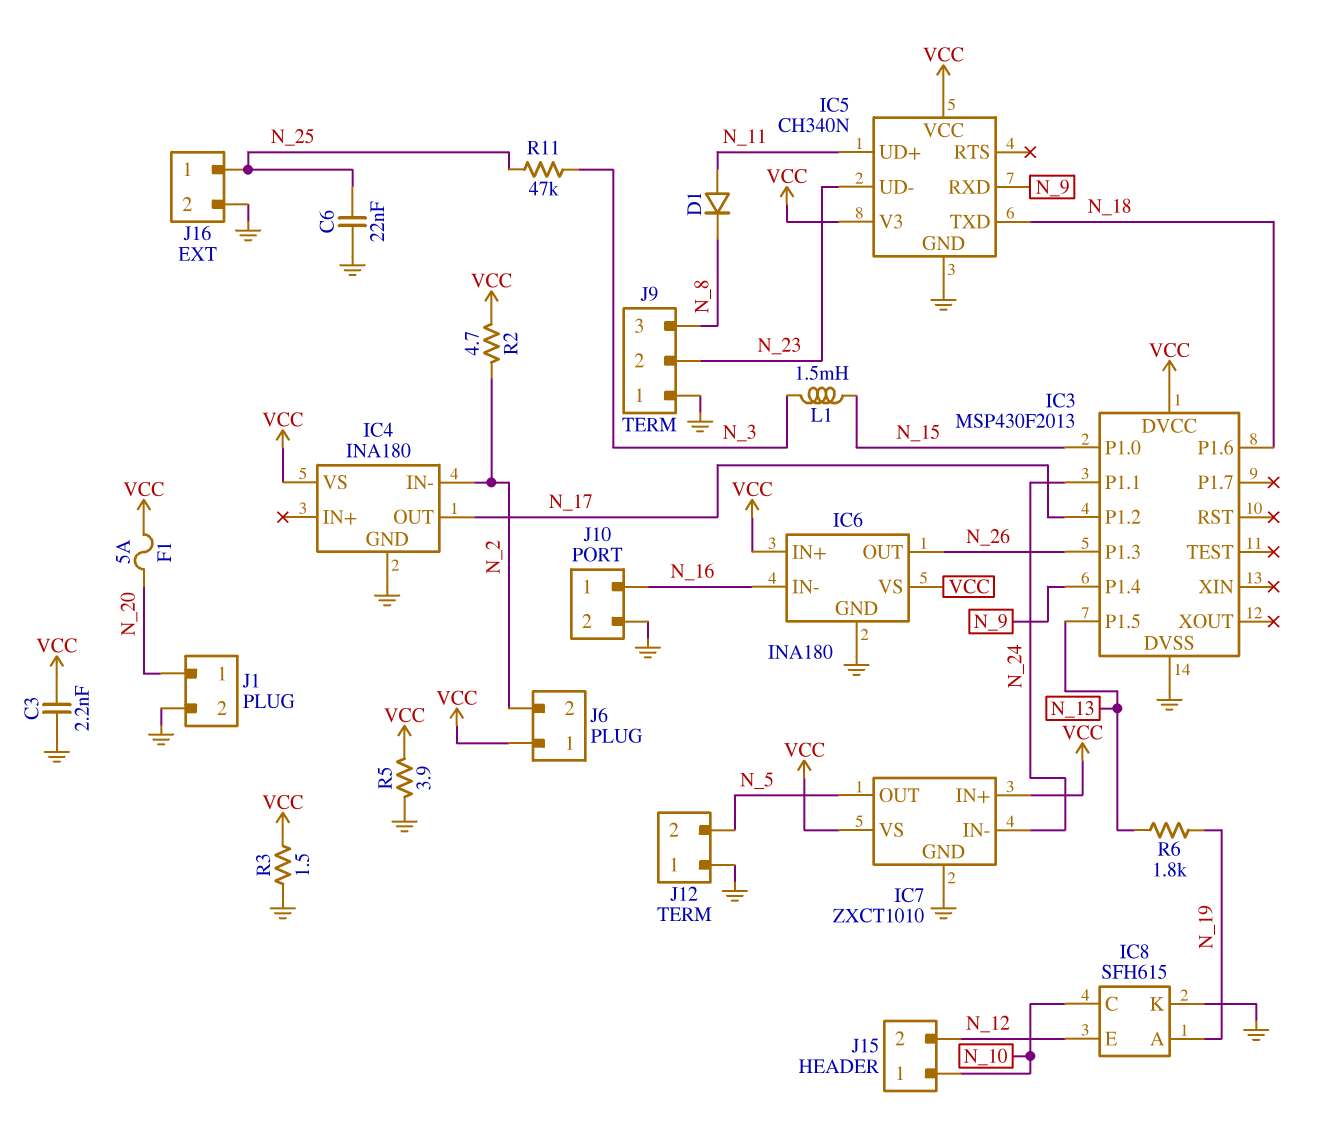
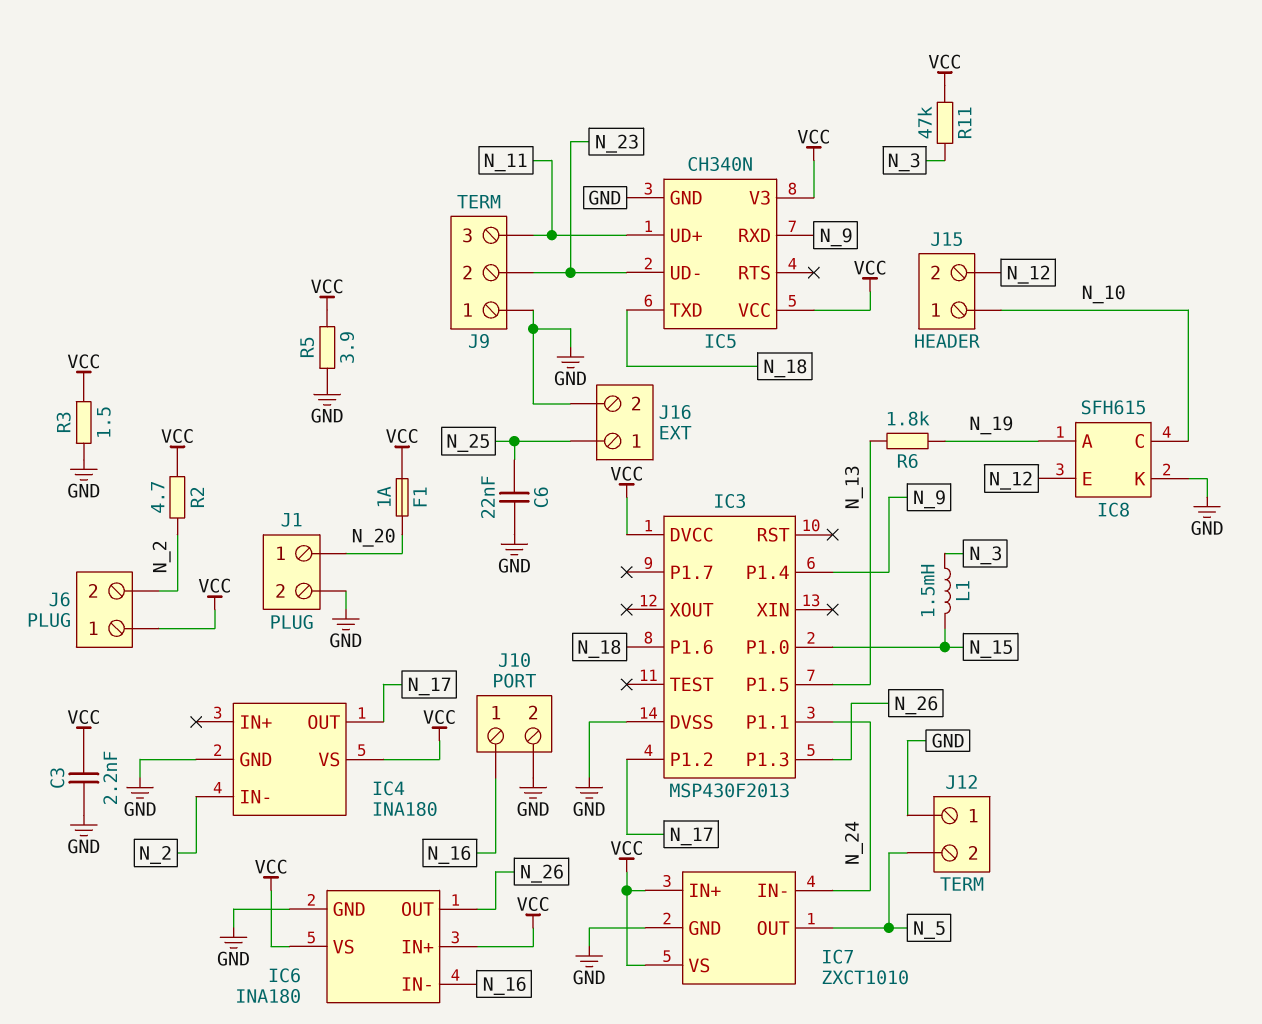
D1: diode (A N_11, K N_8) -> none
F1: 5A (N_20, VCC) -> 1A (N_20, VCC)
J9 pin 3: N_8 -> N_11
R11: 47k (N_3, N_25) -> 47k (N_3, VCC)

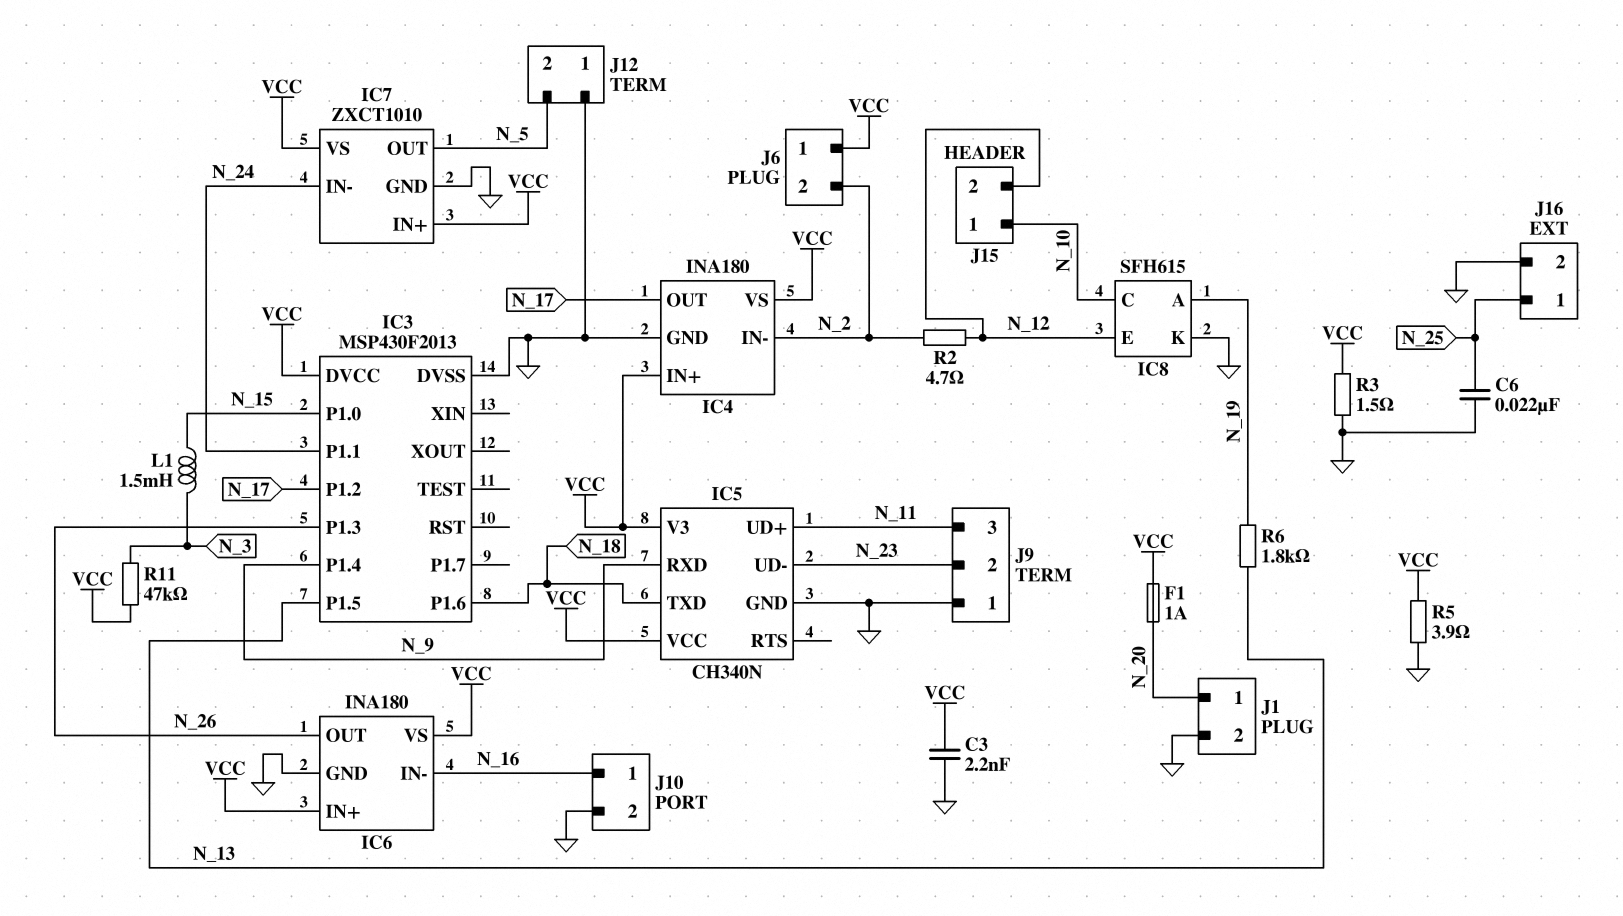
IC4 pin IN+: none -> VCC
R2: 4.7 (N_2, VCC) -> 4.7 (N_2, N_12)

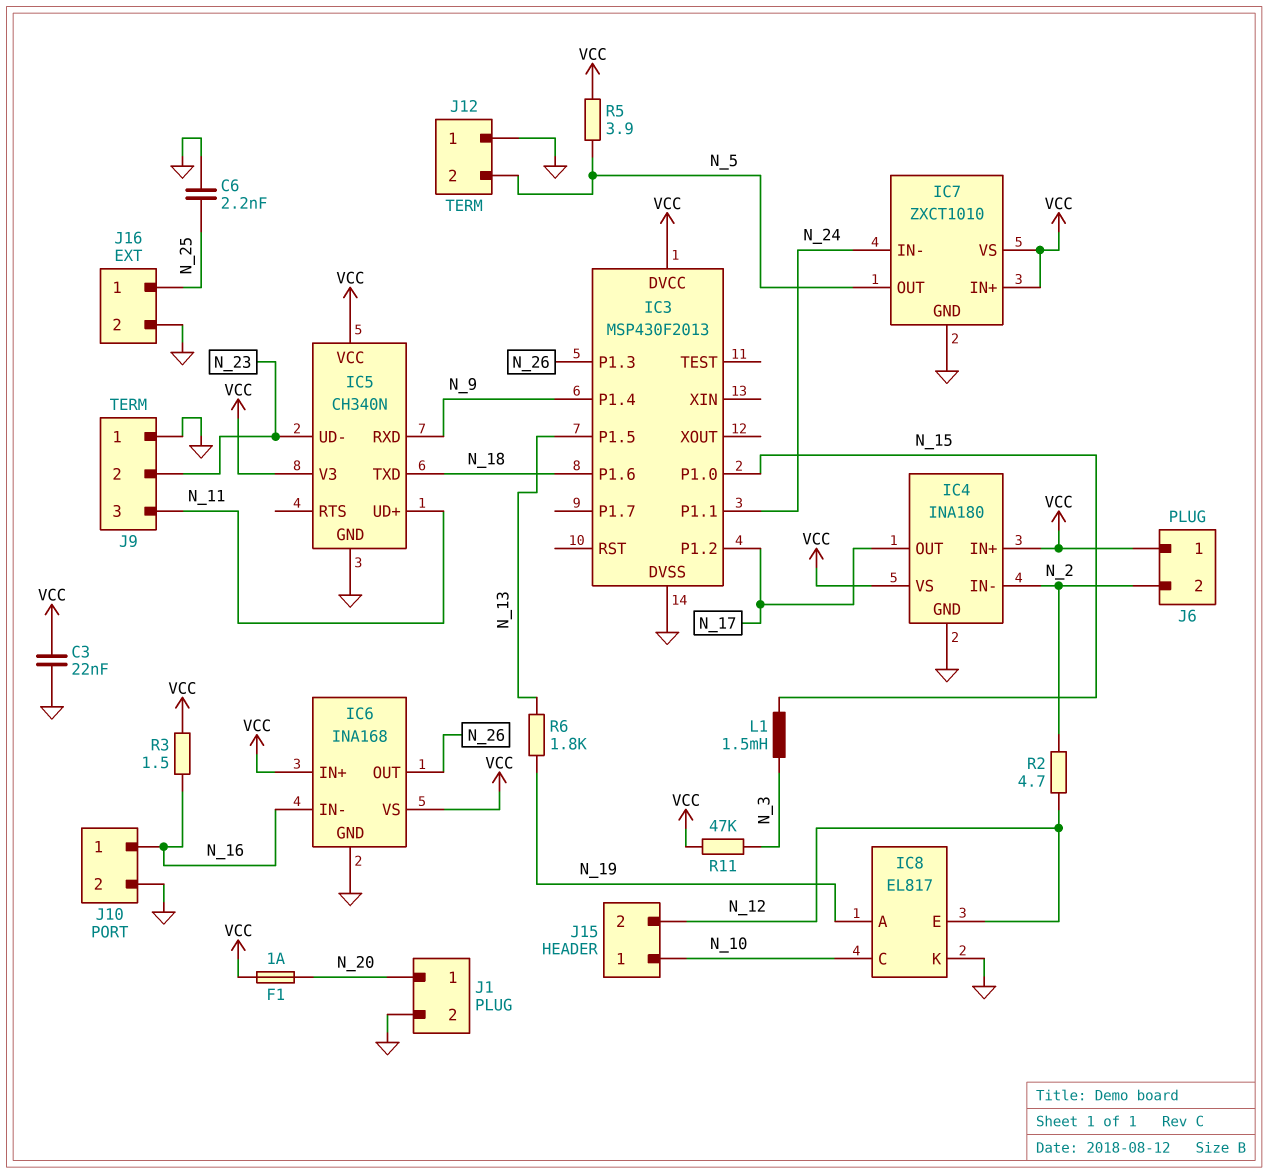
C3: 2.2nF (GND, VCC) -> 22nF (GND, VCC)
C6: 22nF (GND, N_25) -> 2.2nF (GND, N_25)
IC6: INA180 -> INA168
IC8: SFH615 -> EL817
R3: 1.5 (GND, VCC) -> 1.5 (N_16, VCC)
R5: 3.9 (GND, VCC) -> 3.9 (N_5, VCC)

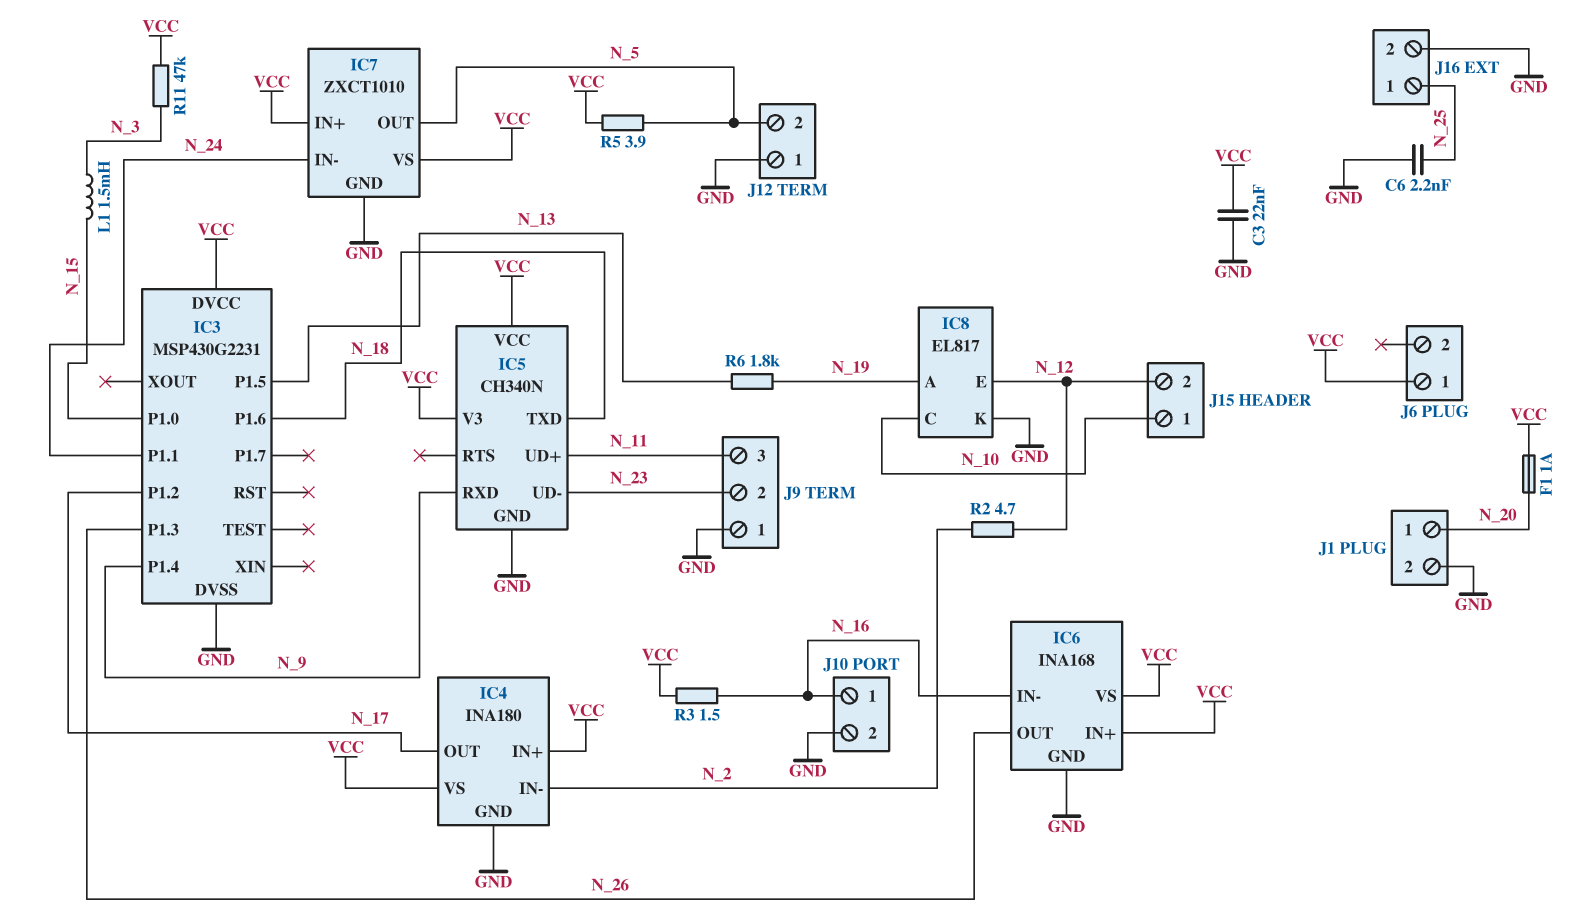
IC3: MSP430F2013 -> MSP430G2231
J6 pin 2: N_2 -> none

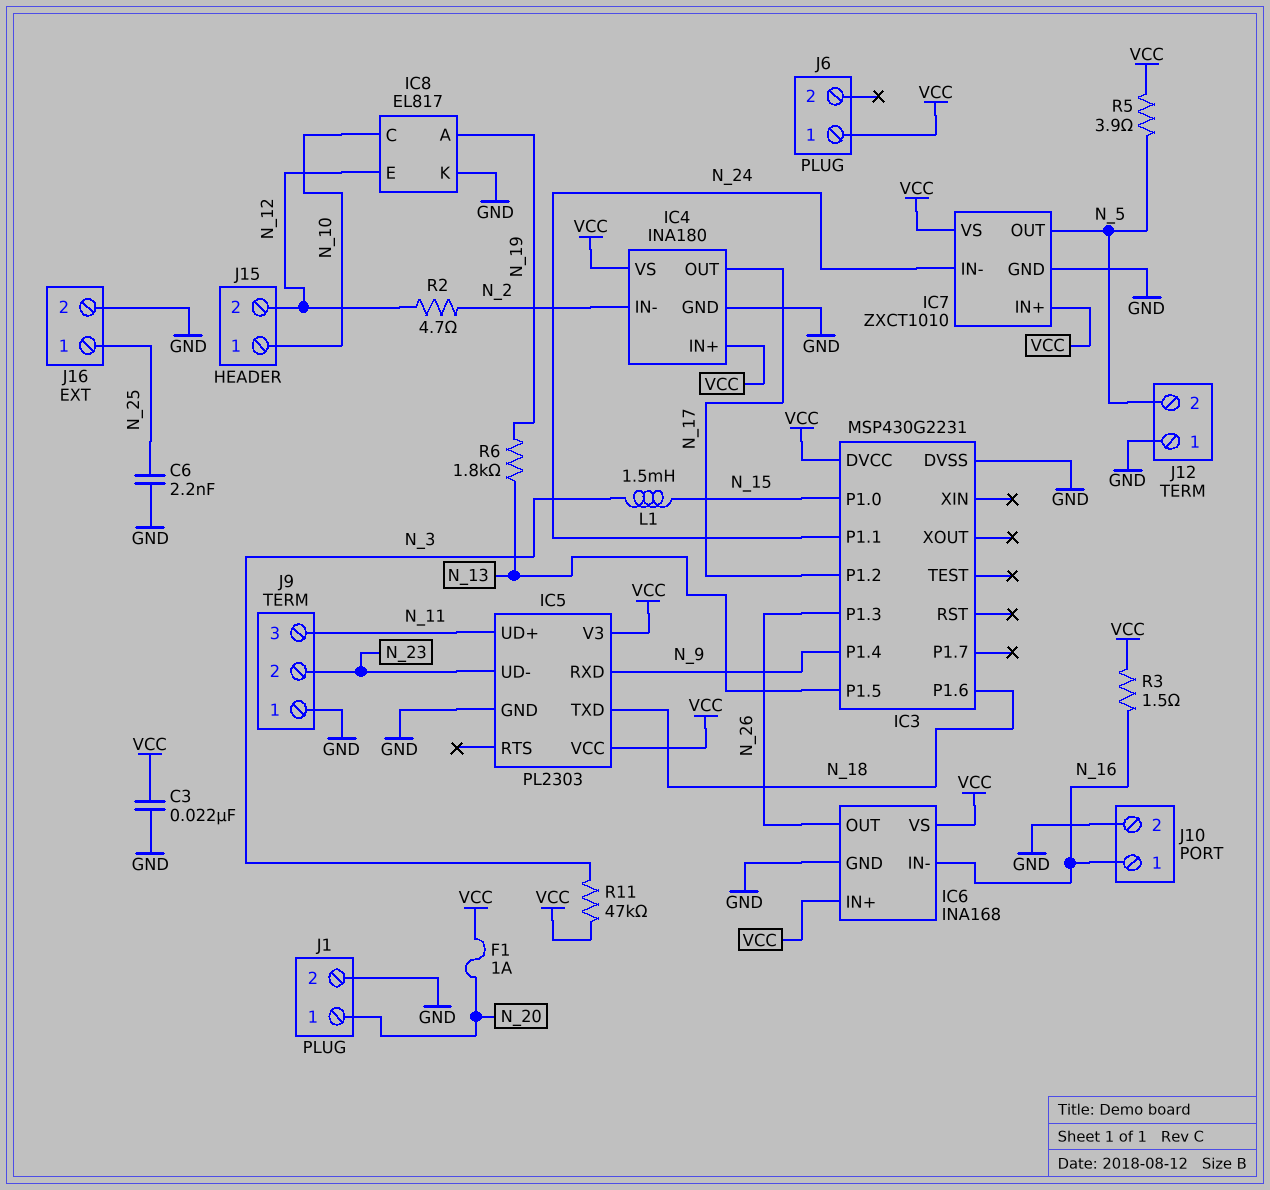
IC5: CH340N -> PL2303

